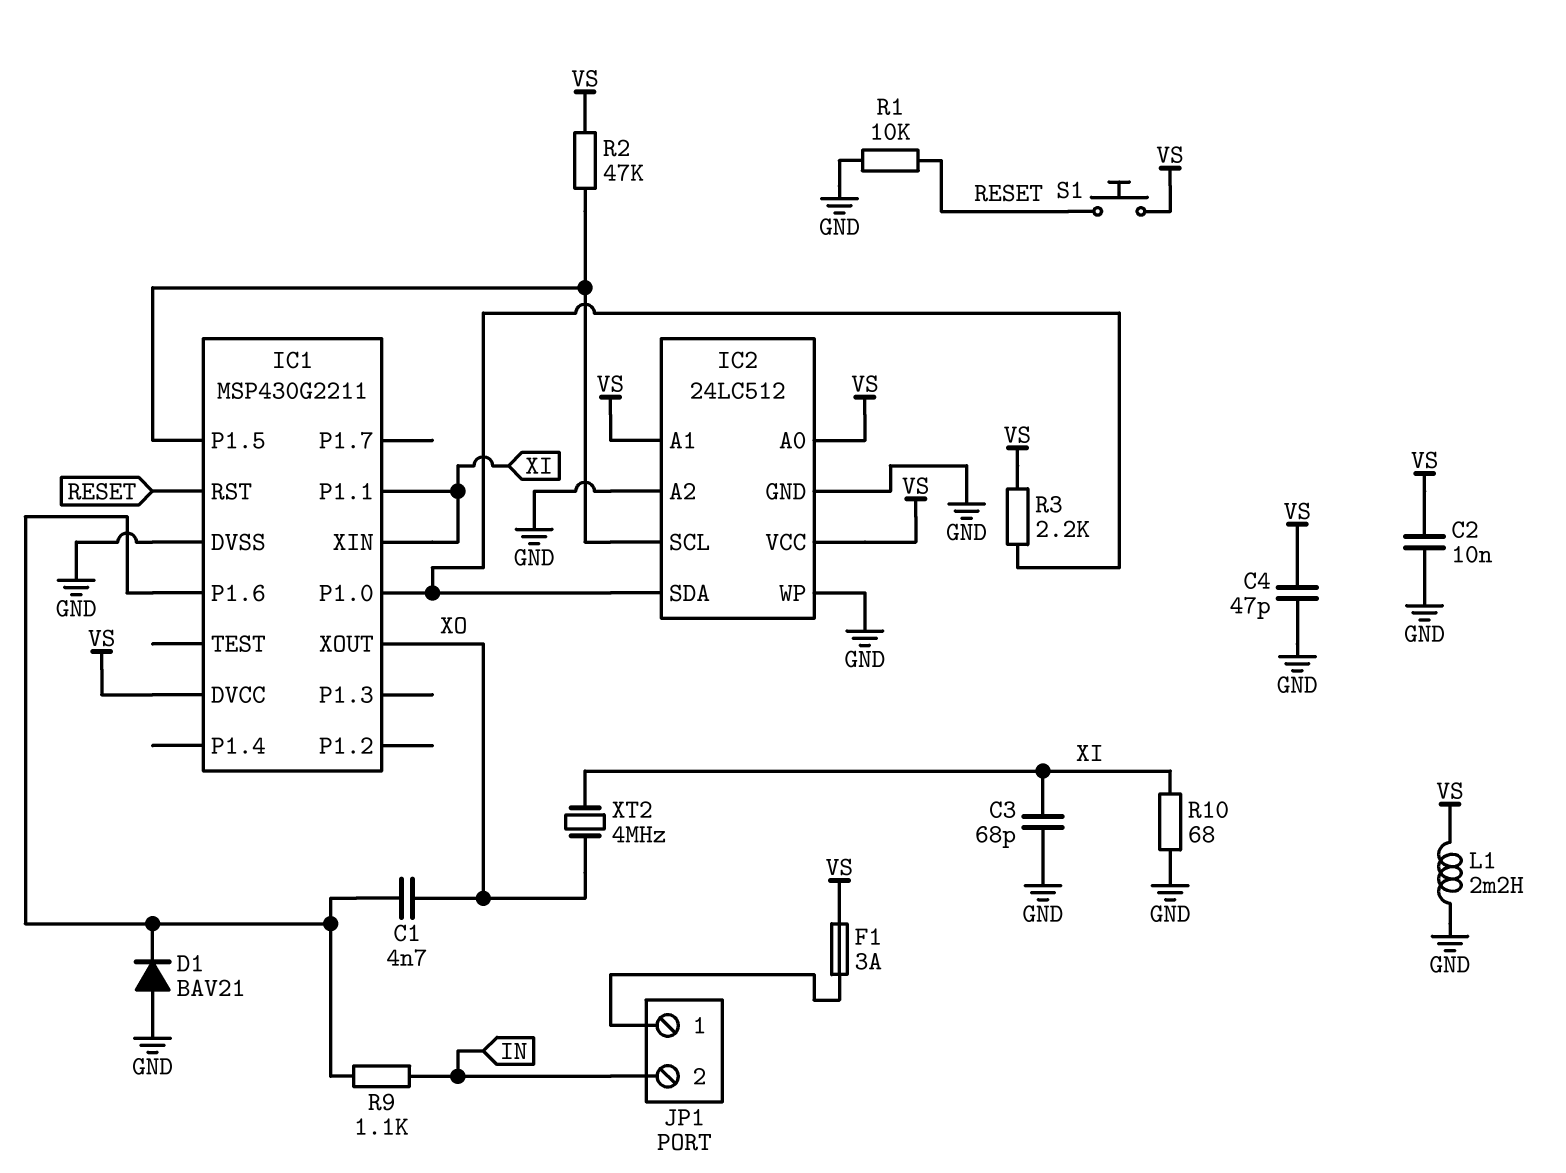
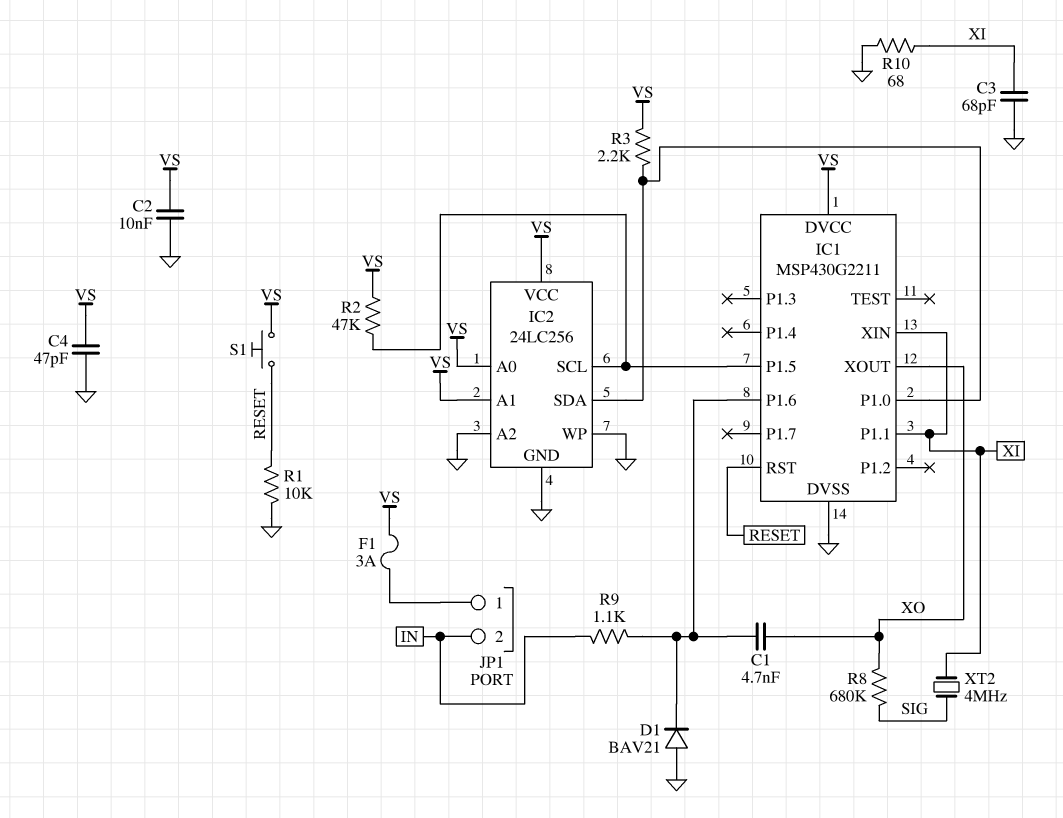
IC2: 24LC512 -> 24LC256
L1: 2.2mH (GND, VS) -> none
R8: none -> 680k (SIG, XO)
XT2: 4MHz (XI, XO) -> 4MHz (SIG, XI)

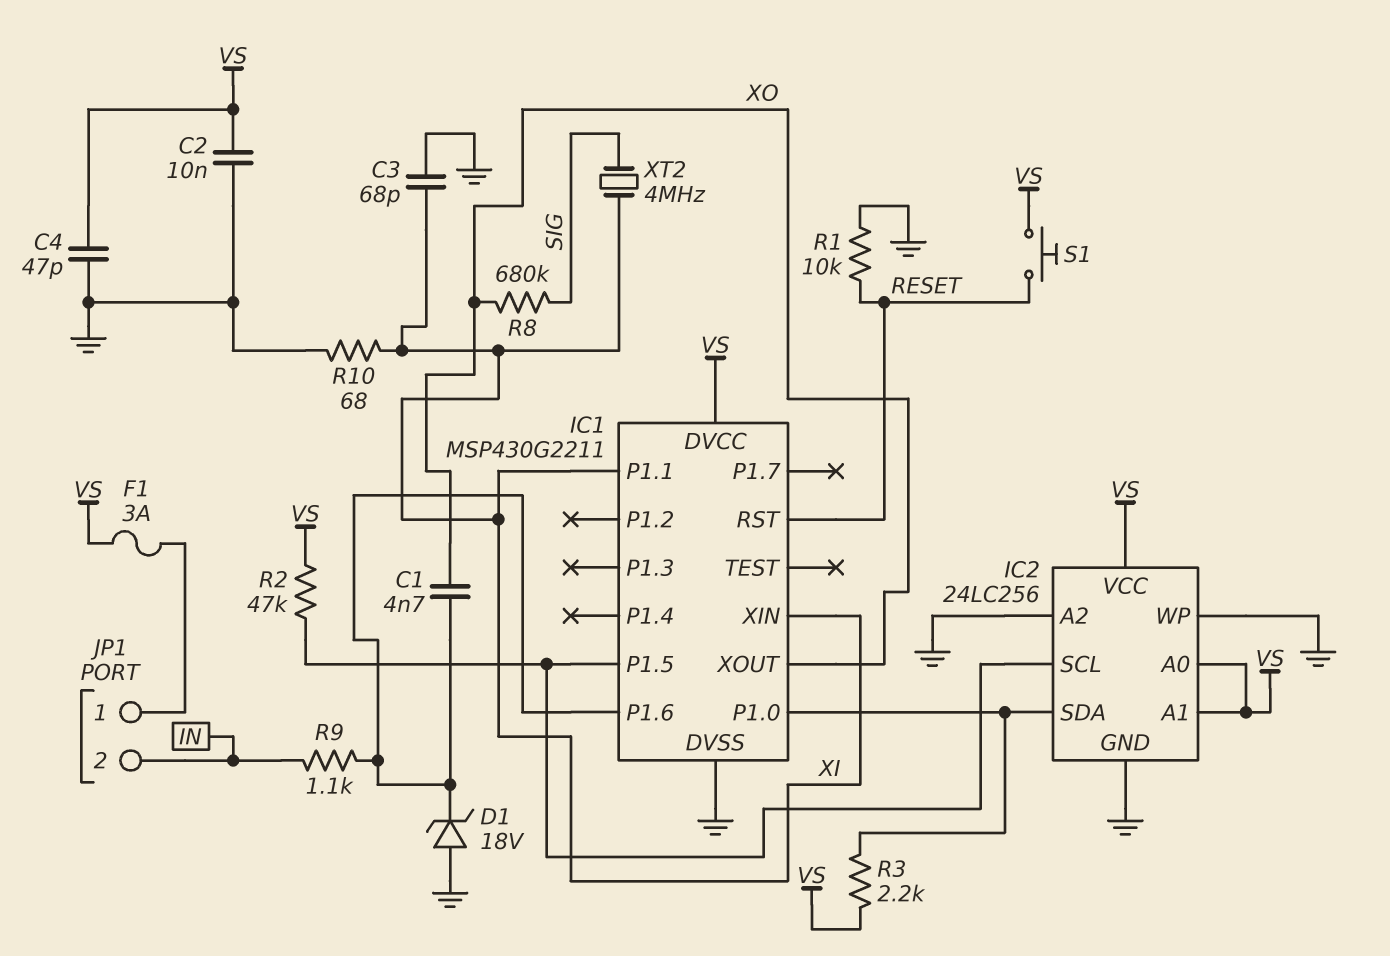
D1: diode BAV21 (A GND, K IC1/P1.6) -> zener 18V (A GND, K IC1/P1.6)

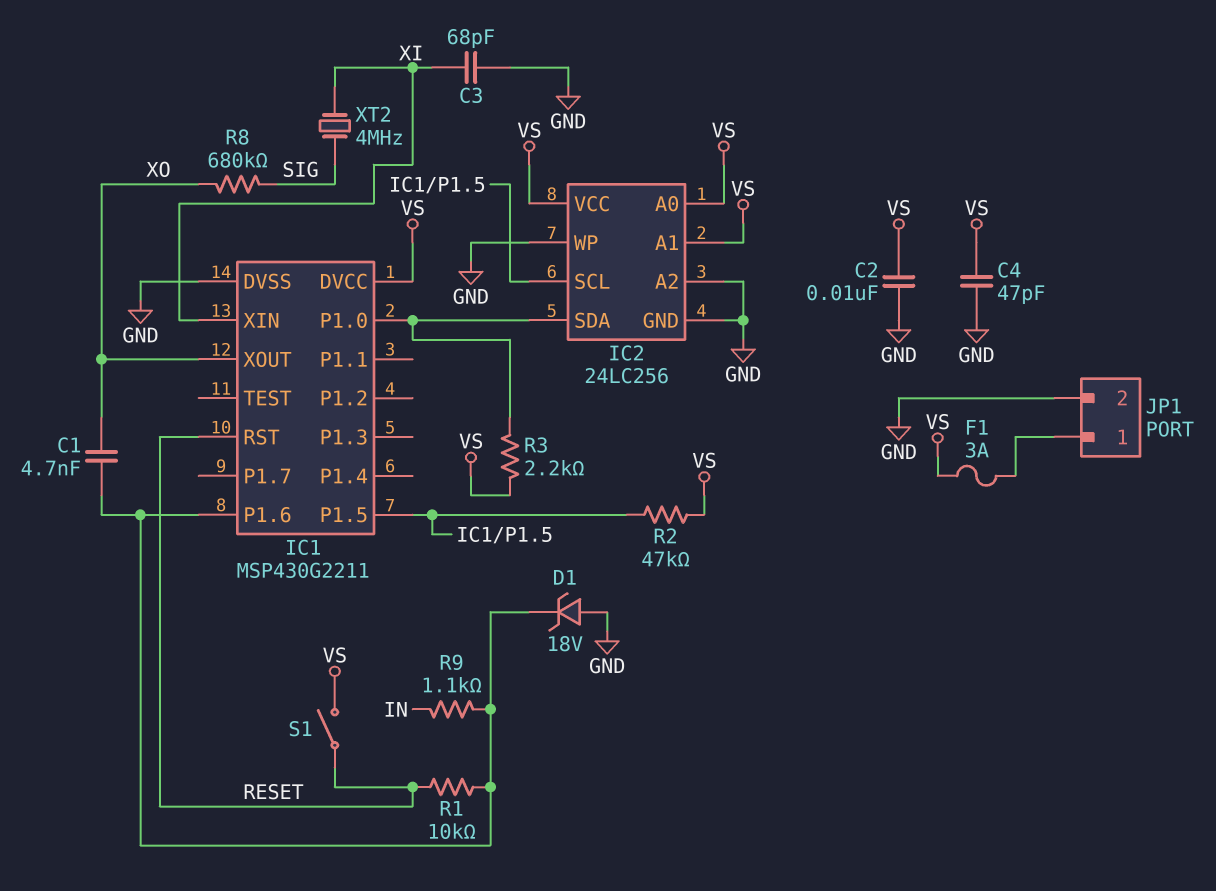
IC1 pin P1.1: XI -> none
JP1 pin 2: IN -> GND
R1: 10k (GND, RESET) -> 10k (IC1/P1.6, RESET)
R10: 68 (GND, XI) -> none
S1: button (RESET, VS) -> switch (RESET, VS)

